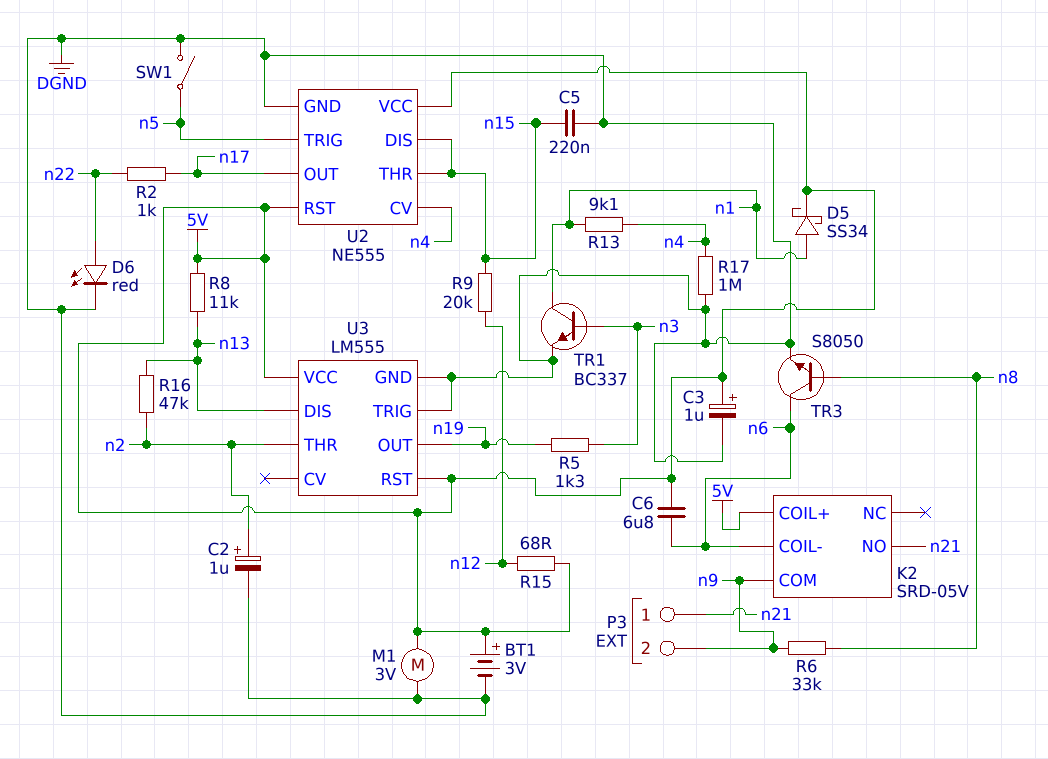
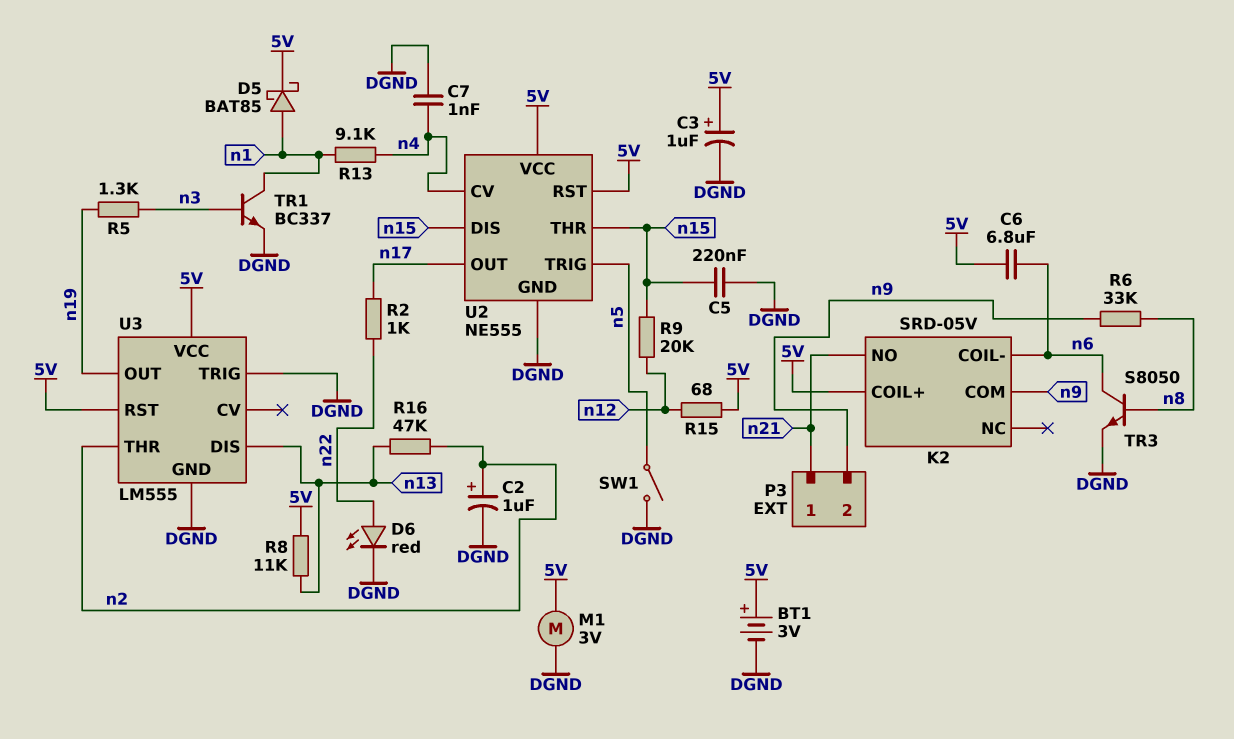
C7: none -> 1nF (DGND, n4)
D5: schottky SS34 (A n1, K 5V) -> schottky BAT85 (A n1, K 5V)
R17: 1M (DGND, n4) -> none

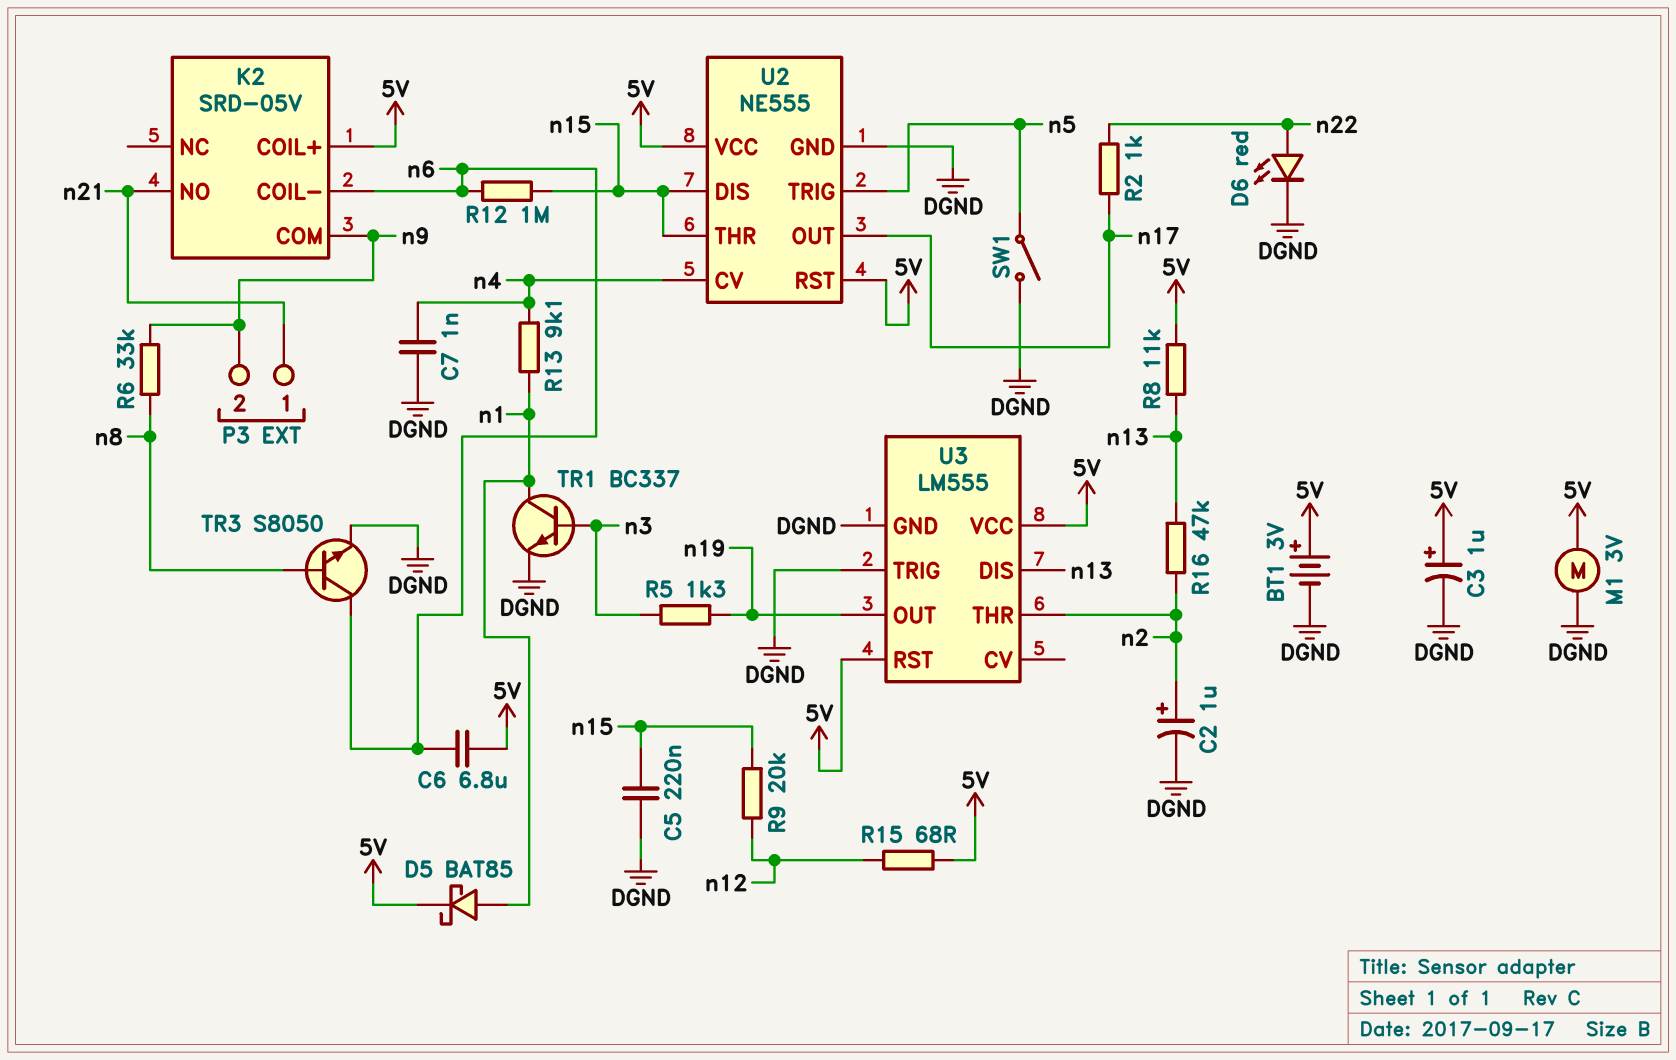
R12: none -> 1M (n6, n15)

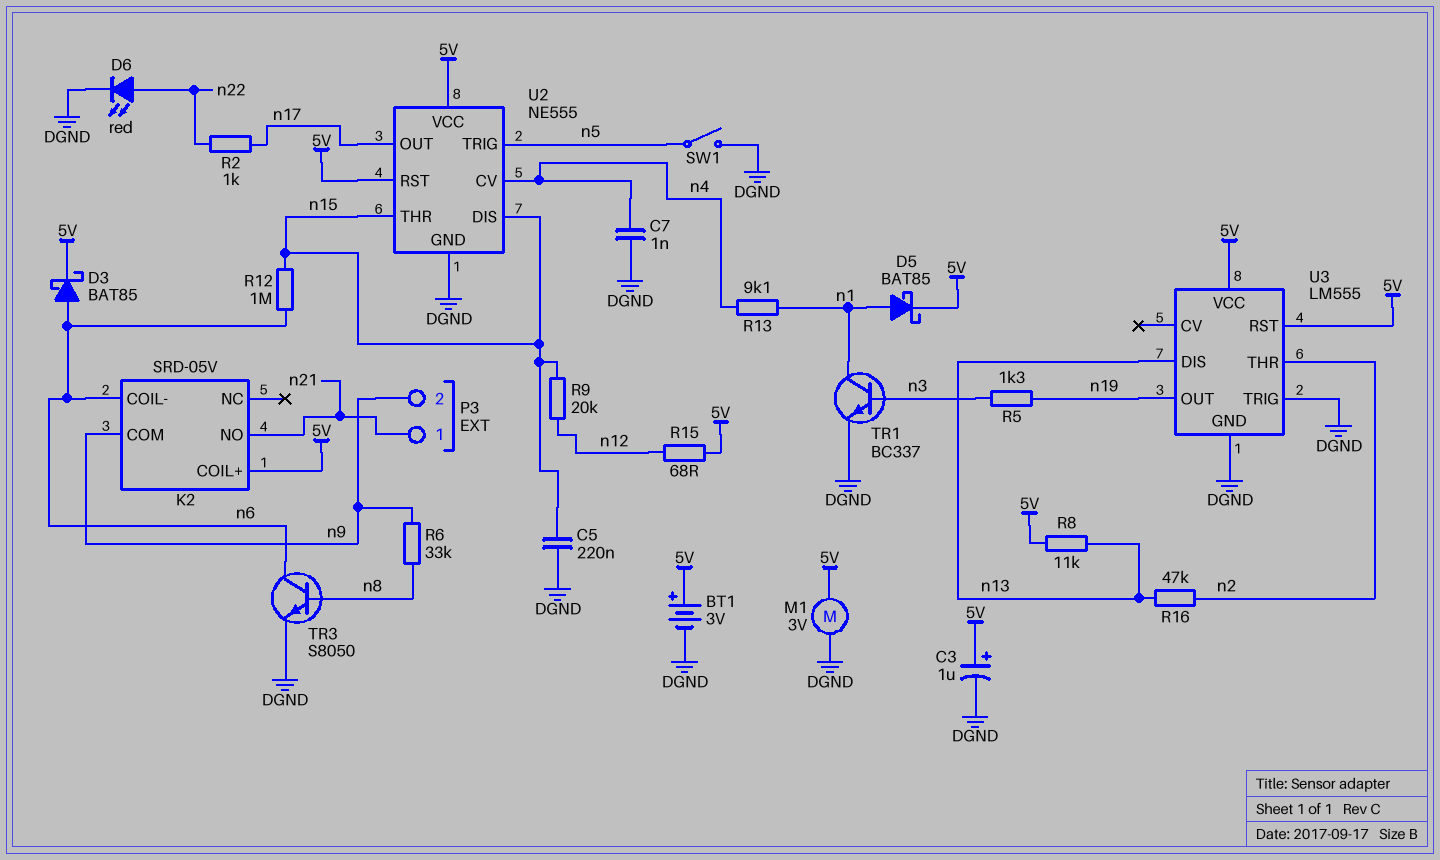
C2: 1uF (plus n2, minus DGND) -> none
C6: 6.8uF (5V, n6) -> none
D3: none -> schottky BAT85 (A n6, K 5V)

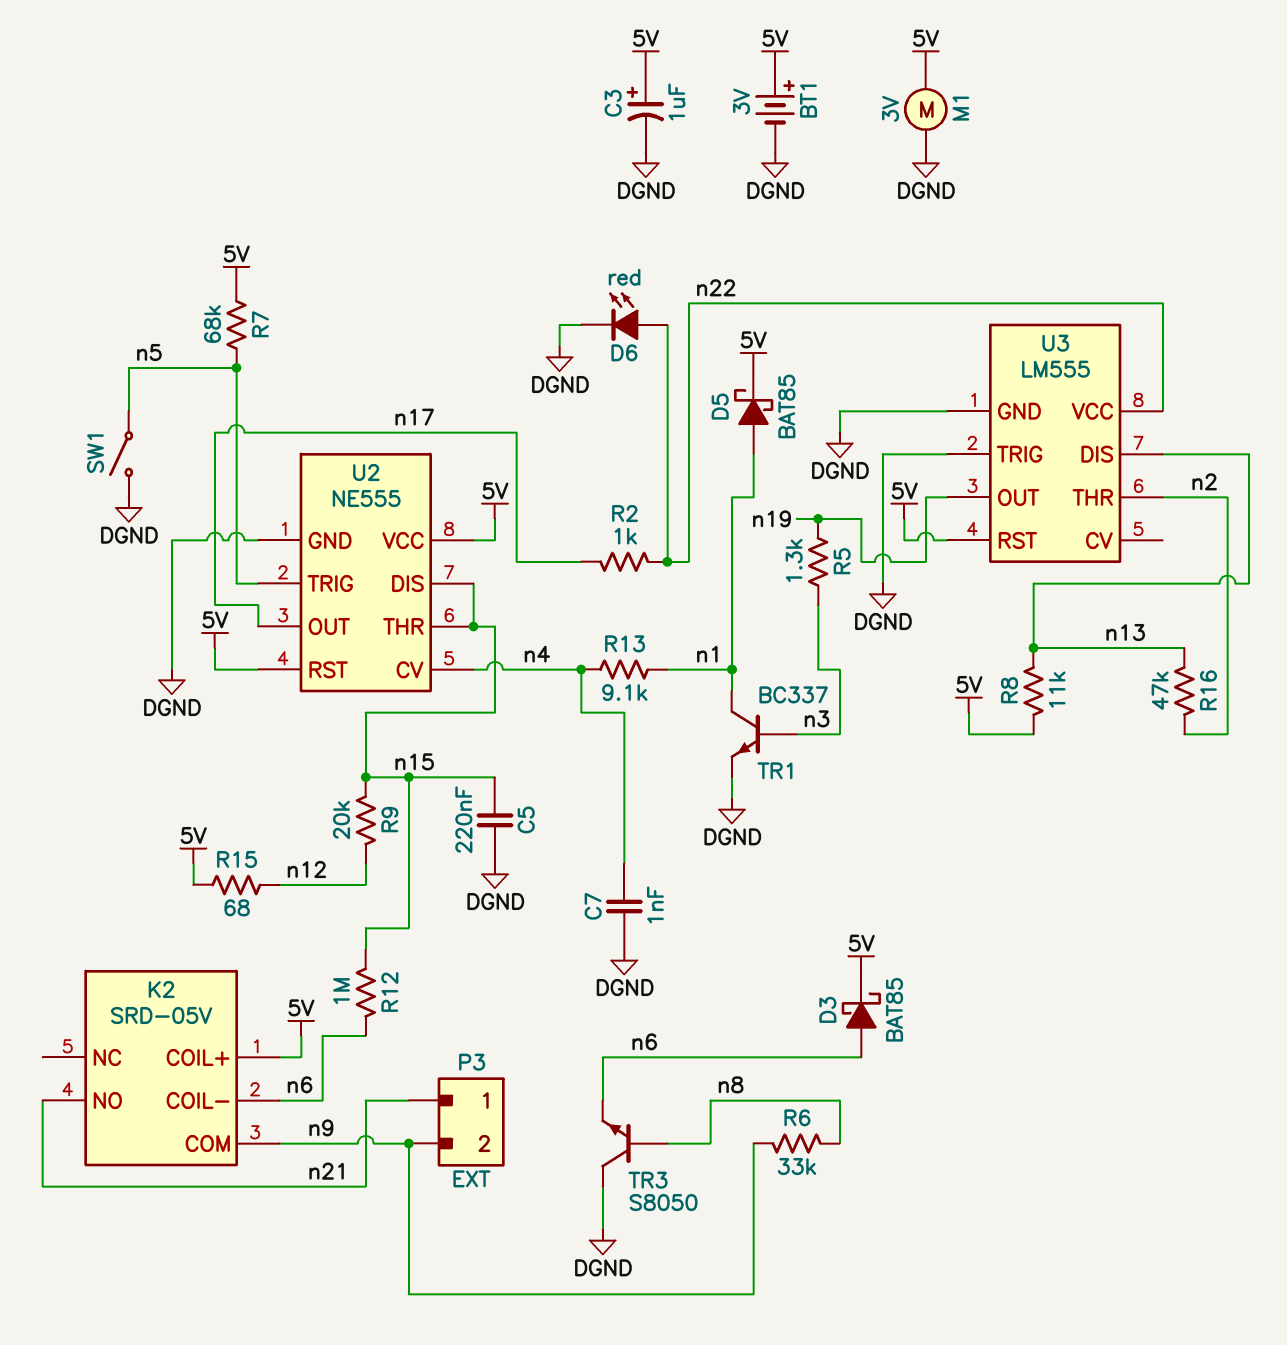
R7: none -> 68k (5V, n5)
TR3: NPN S8050 (B n8, C n6, E DGND) -> NPN S8050 (B n8, C DGND, E n6)
U3 pin VCC: 5V -> n22

